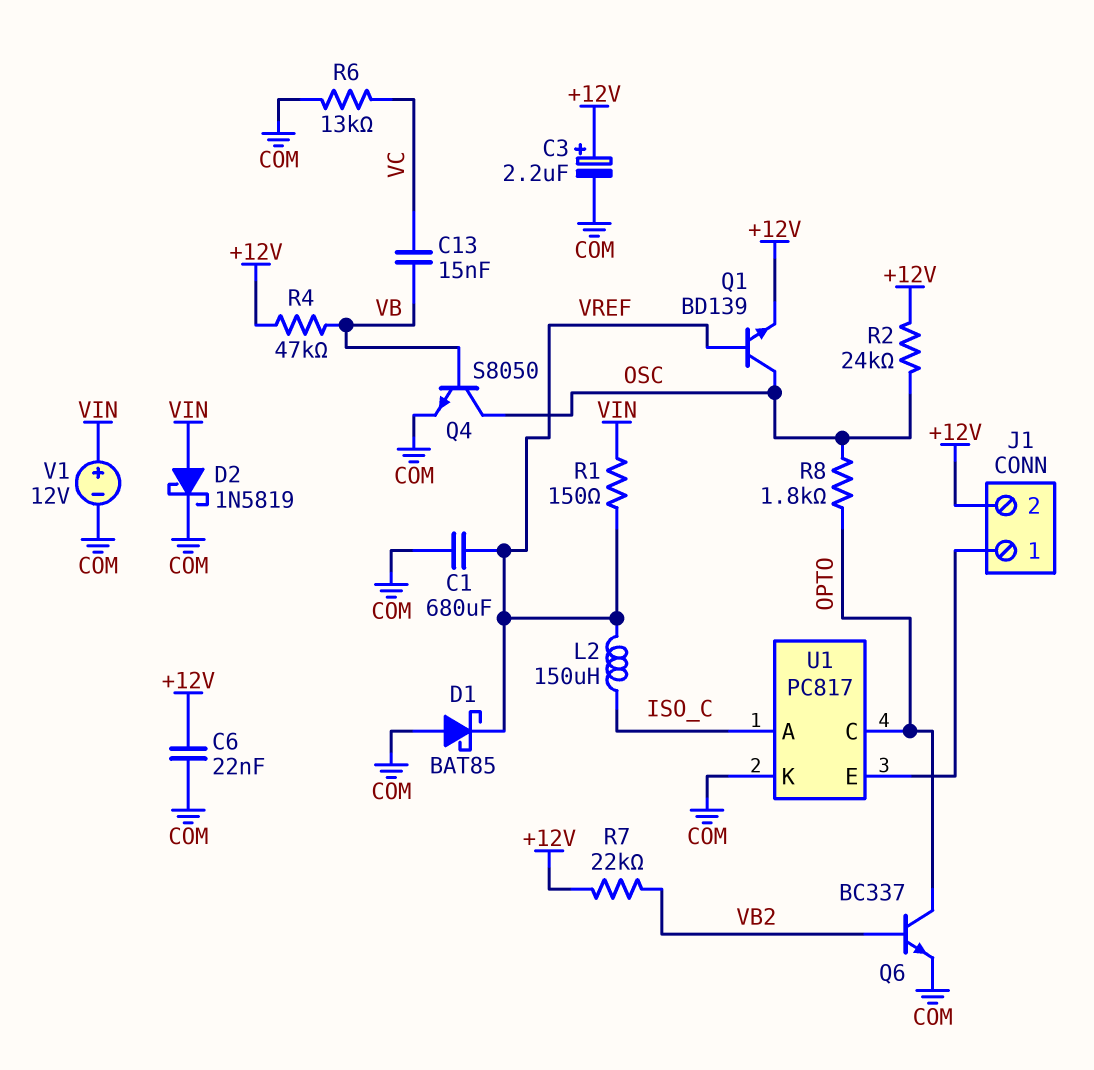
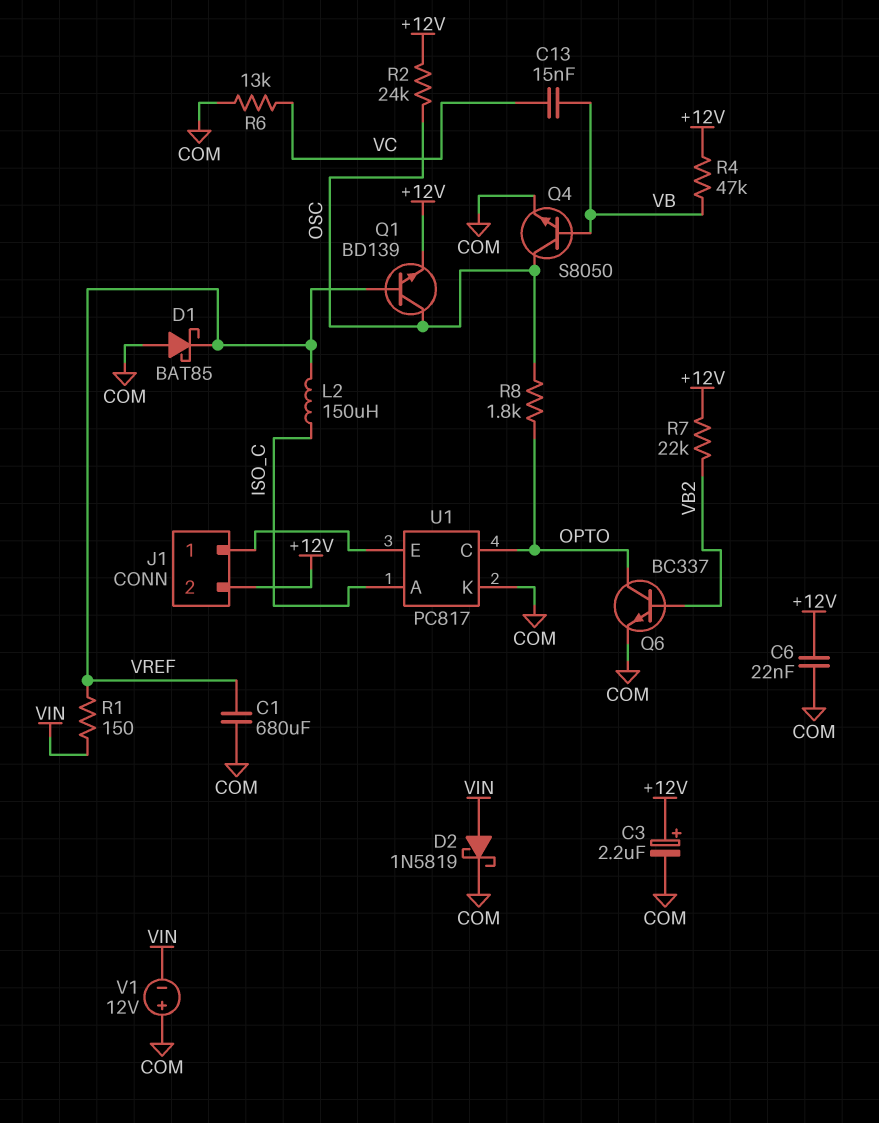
V1: 12V (plus VIN, minus COM) -> 12V (plus COM, minus VIN)

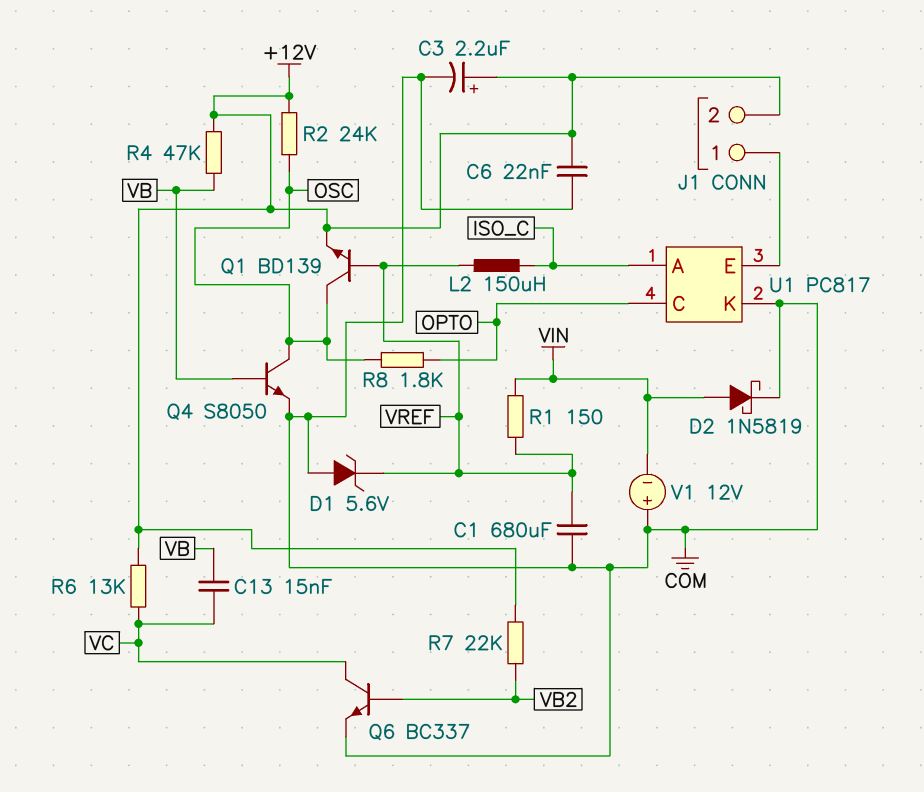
D1: schottky BAT85 (A COM, K VREF) -> zener 5.6V (A COM, K VREF)
Q6: NPN BC337 (B VB2, C OPTO, E COM) -> NPN BC337 (B VB2, C VC, E COM)
R6: 13k (COM, VC) -> 13k (+12V, VC)

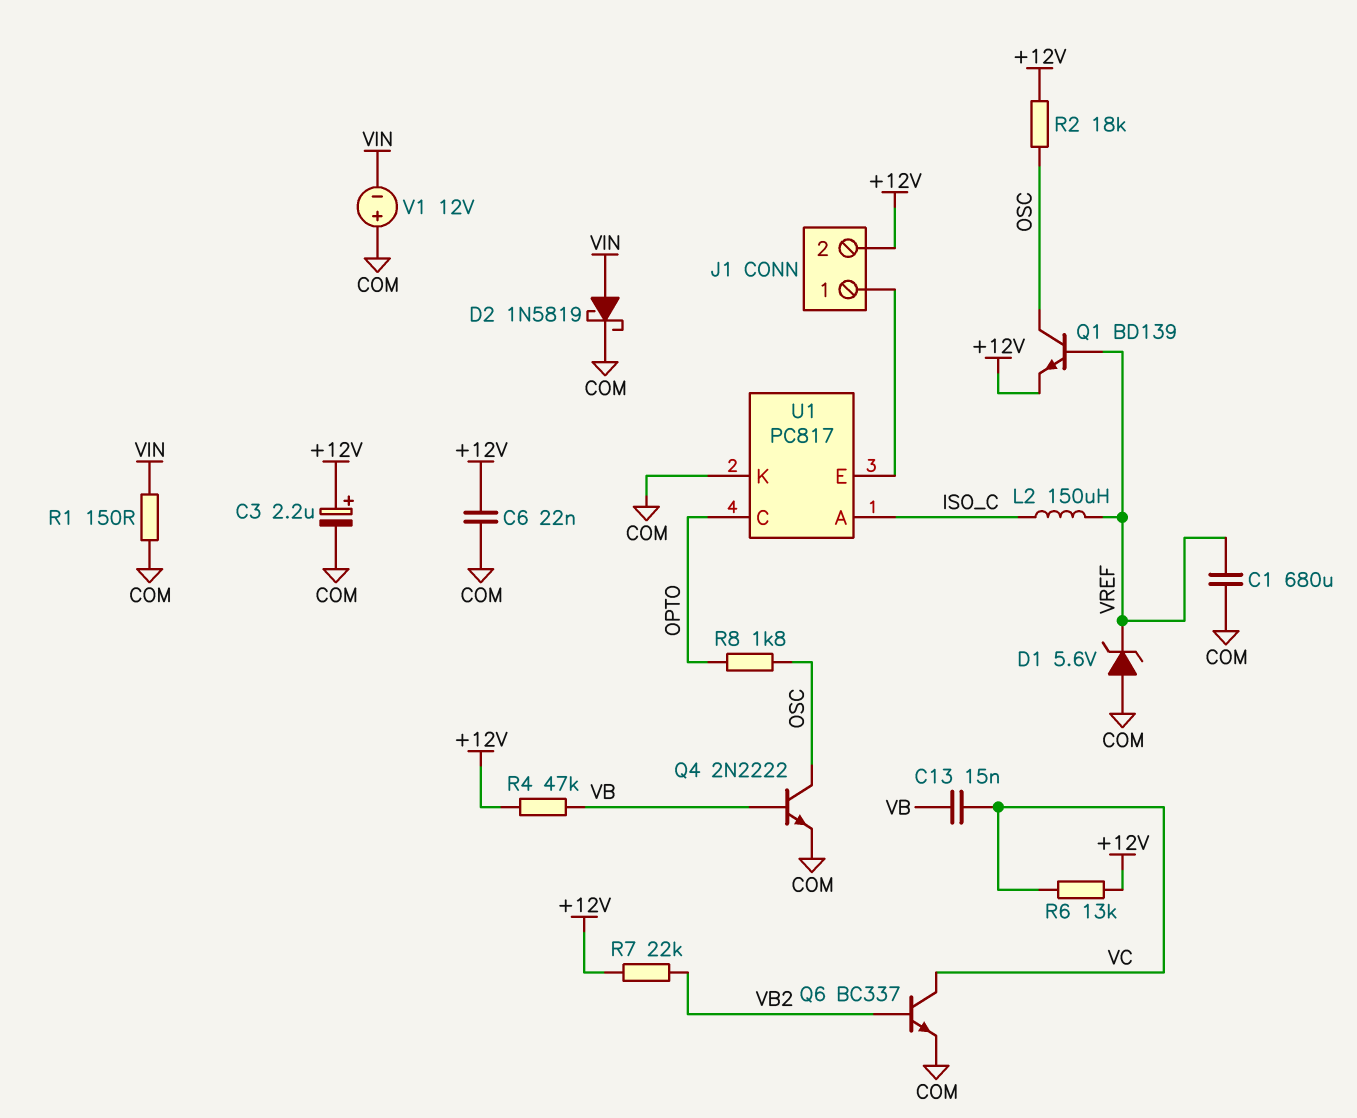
Q4: NPN S8050 (B VB, C OSC, E COM) -> NPN 2N2222 (B VB, C OSC, E COM)
R1: 150 (VIN, VREF) -> 150 (COM, VIN)
R2: 24k (+12V, OSC) -> 18k (+12V, OSC)

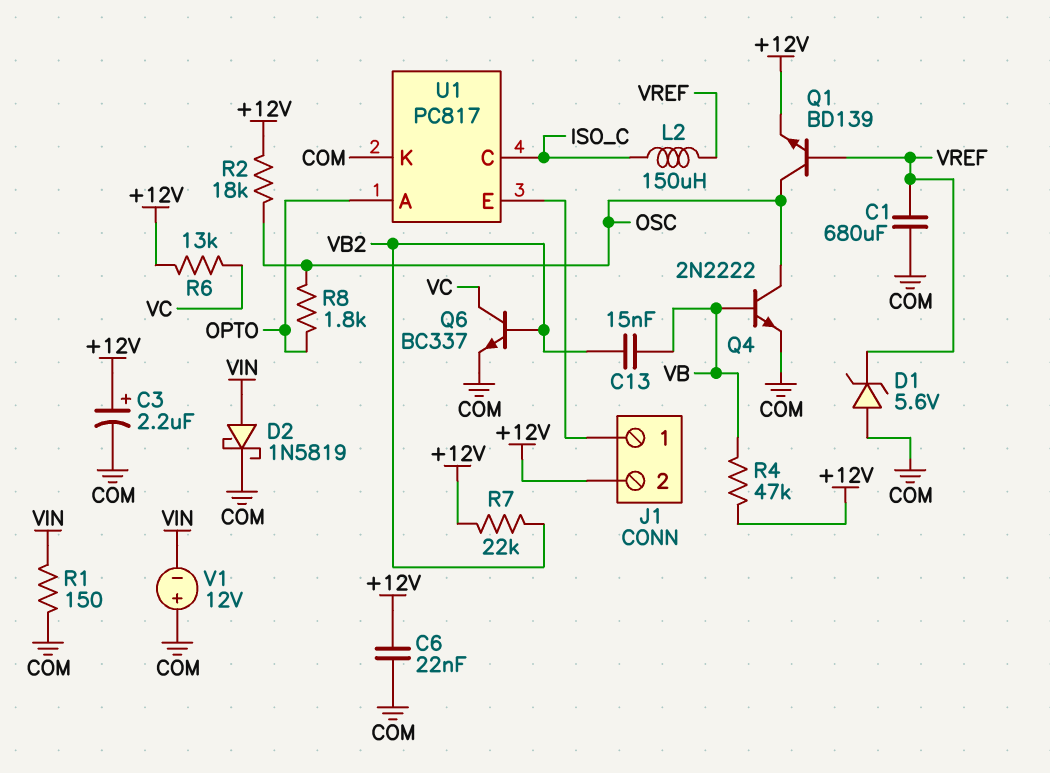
C13: 15nF (VB, VC) -> 15nF (VB, VB2)
U1 pin A: ISO_C -> OPTO
U1 pin C: OPTO -> ISO_C

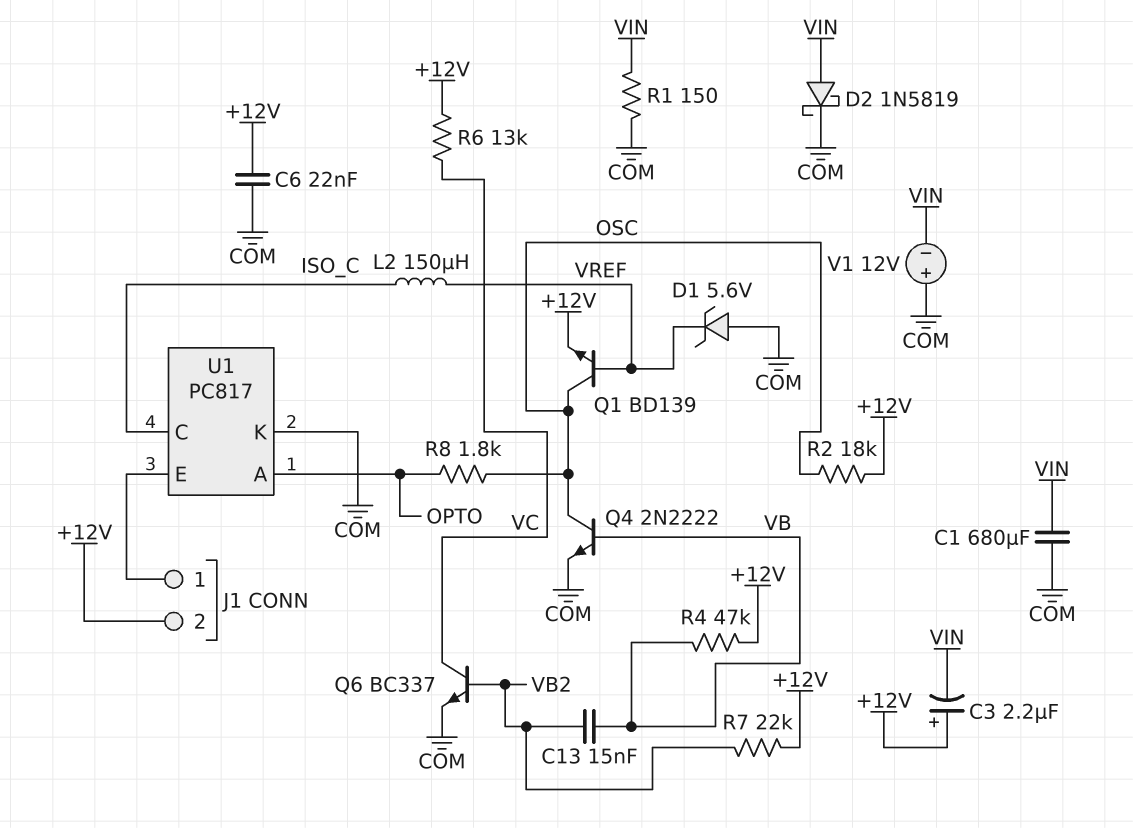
C1: 680uF (COM, VREF) -> 680uF (COM, VIN)
C3: 2.2uF (plus +12V, minus COM) -> 2.2uF (plus +12V, minus VIN)

